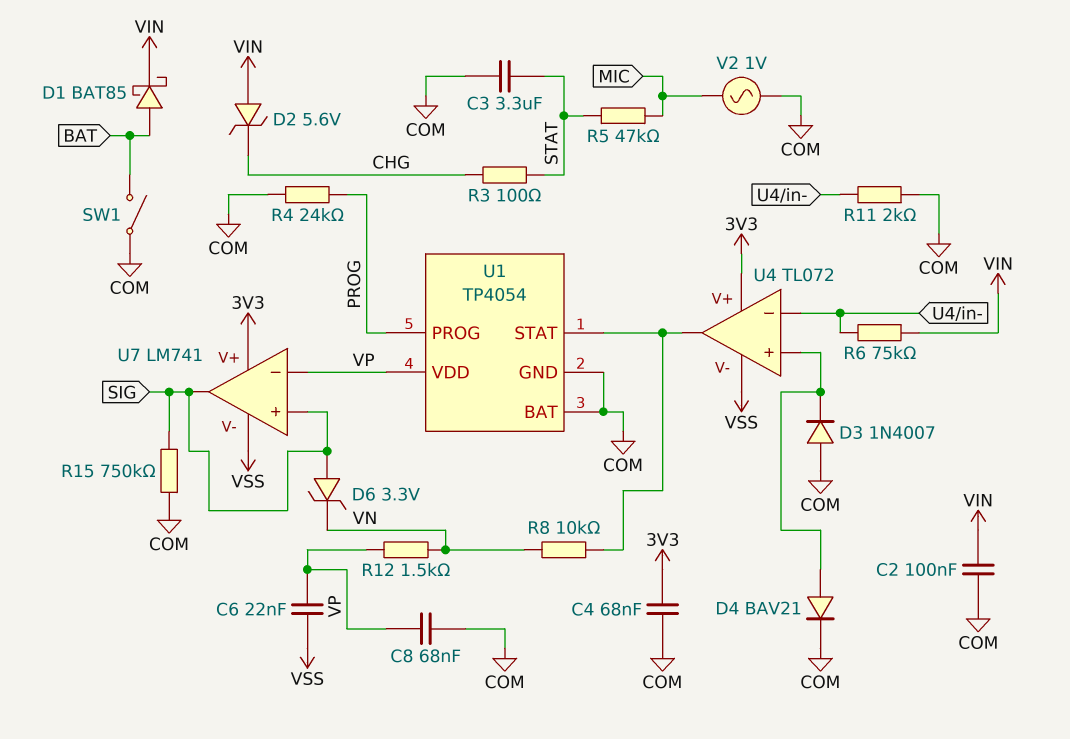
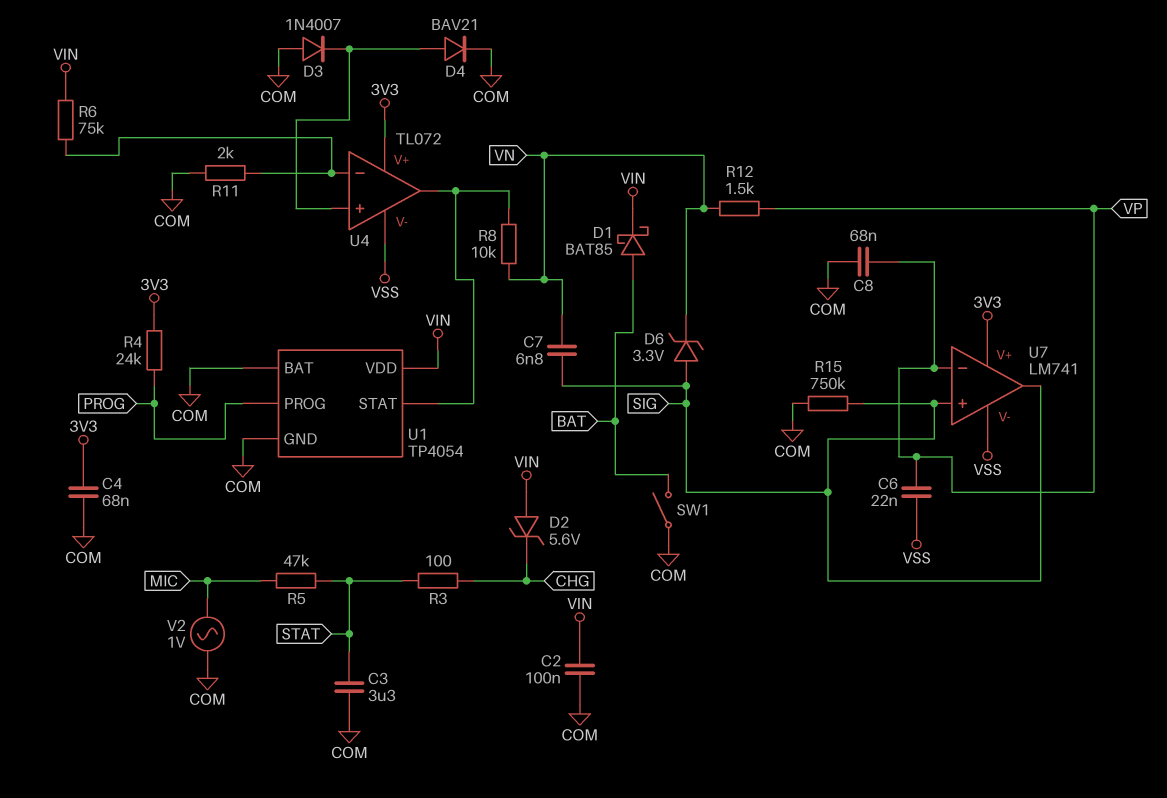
C7: none -> 6.8nF (SIG, VN)
R4: 24k (COM, PROG) -> 24k (3V3, PROG)
U1 pin VDD: VP -> VIN

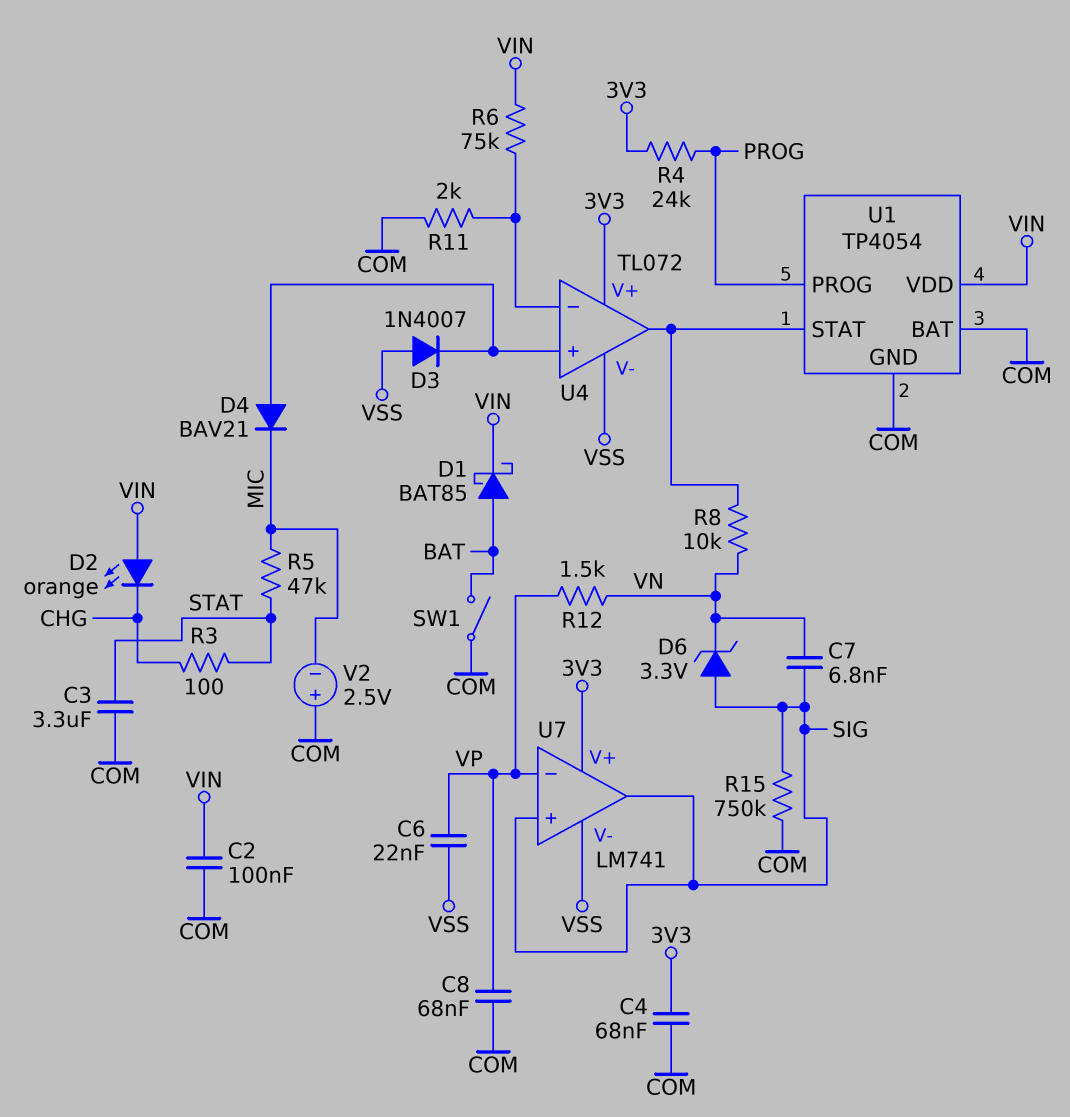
D2: zener 5.6V (A VIN, K CHG) -> LED orange (A VIN, K CHG)
D3: diode 1N4007 (A COM, K U4/in+) -> diode 1N4007 (A VSS, K U4/in+)
D4: diode BAV21 (A U4/in+, K COM) -> diode BAV21 (A U4/in+, K MIC)
V2: AC 1V (COM, MIC) -> 2.5V (plus COM, minus MIC)

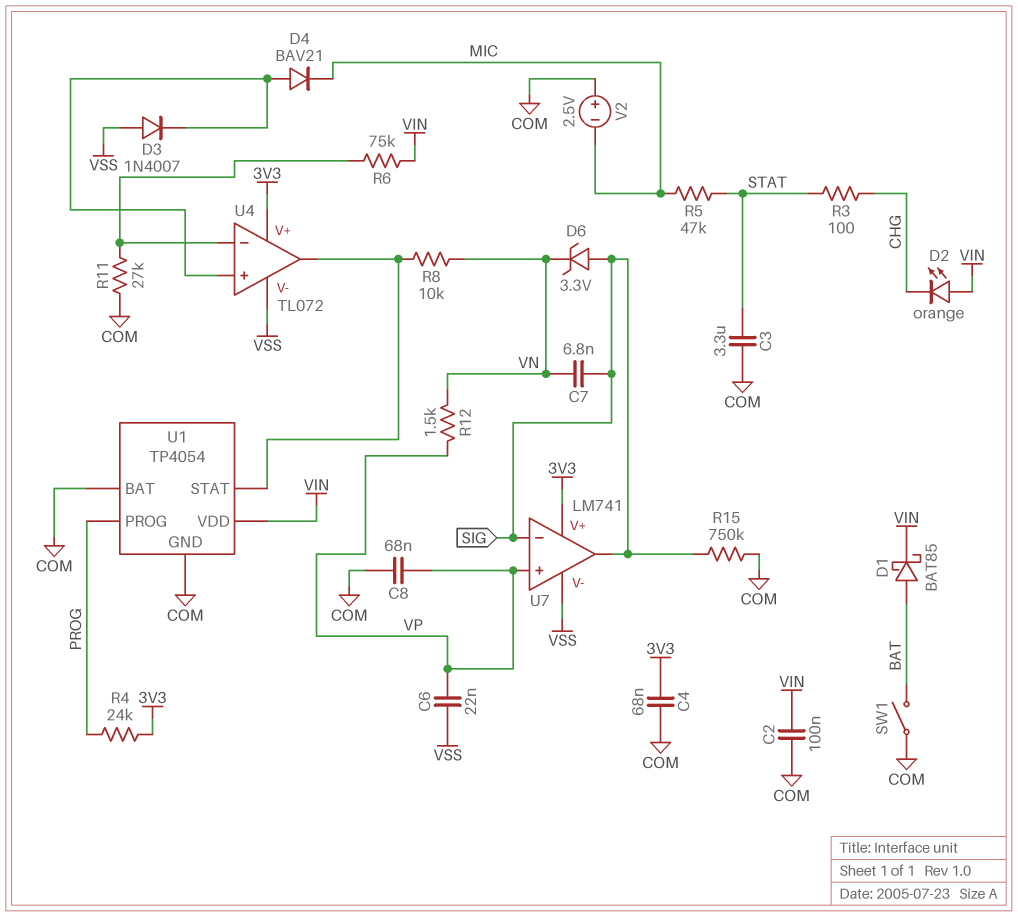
R11: 2k (COM, U4/in-) -> 27k (COM, U4/in-)
U7 pin in+: SIG -> VP
U7 pin in-: VP -> SIG

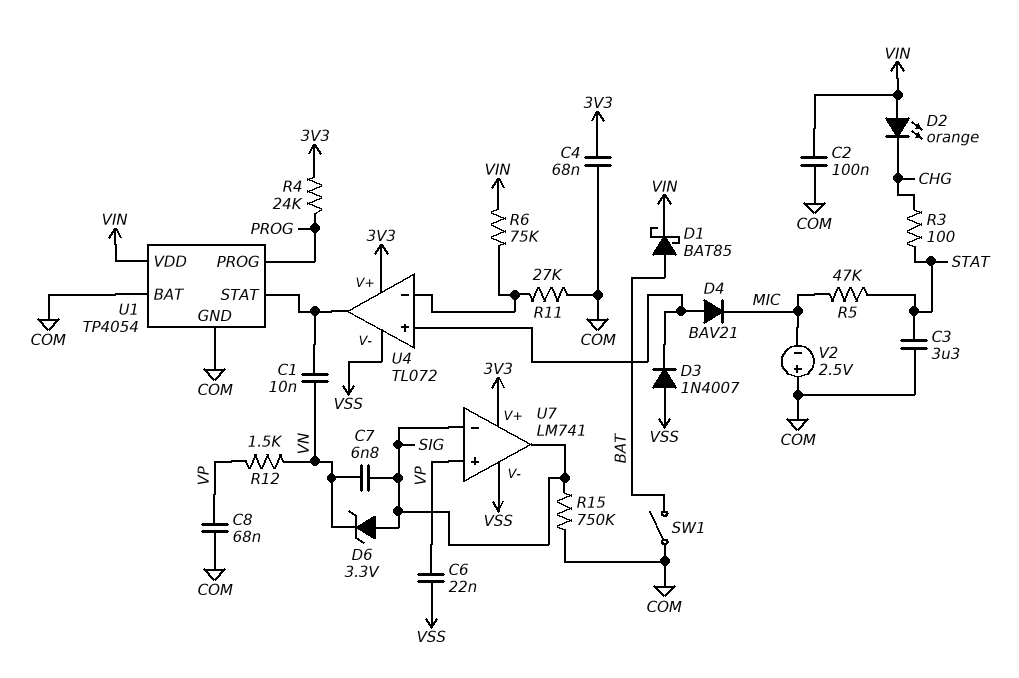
C1: none -> 10nF (U1/STAT, VN)
R8: 10k (U1/STAT, VN) -> none

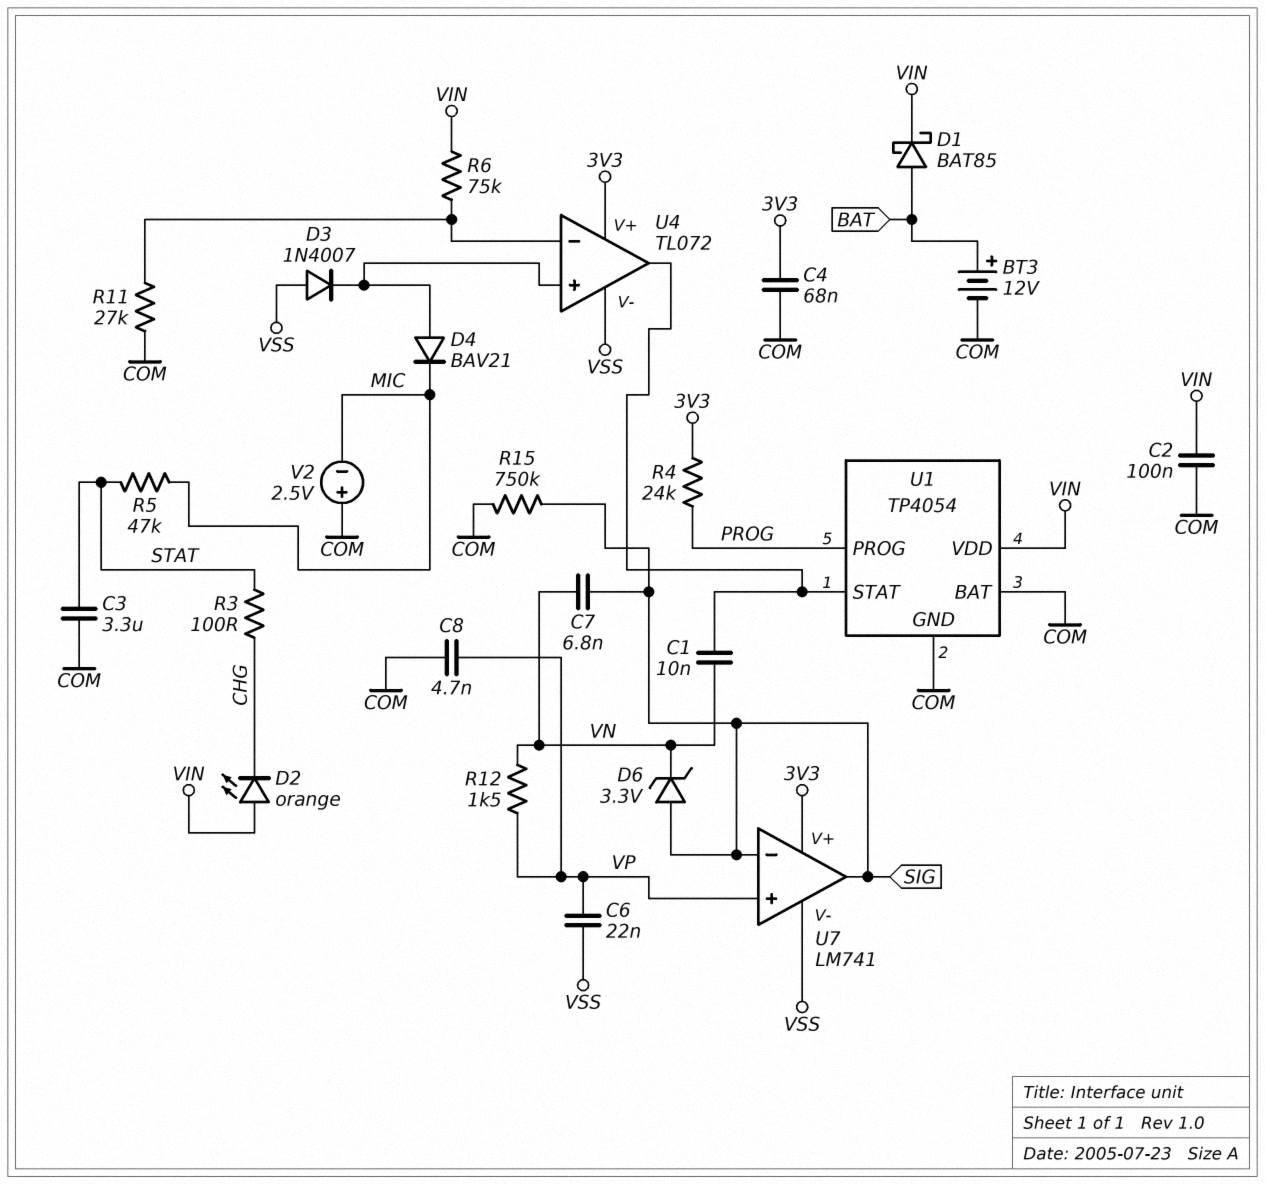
BT3: none -> 12V (plus BAT, minus COM)
C8: 68nF (COM, VP) -> 4.7nF (COM, VP)
SW1: switch (BAT, COM) -> none

